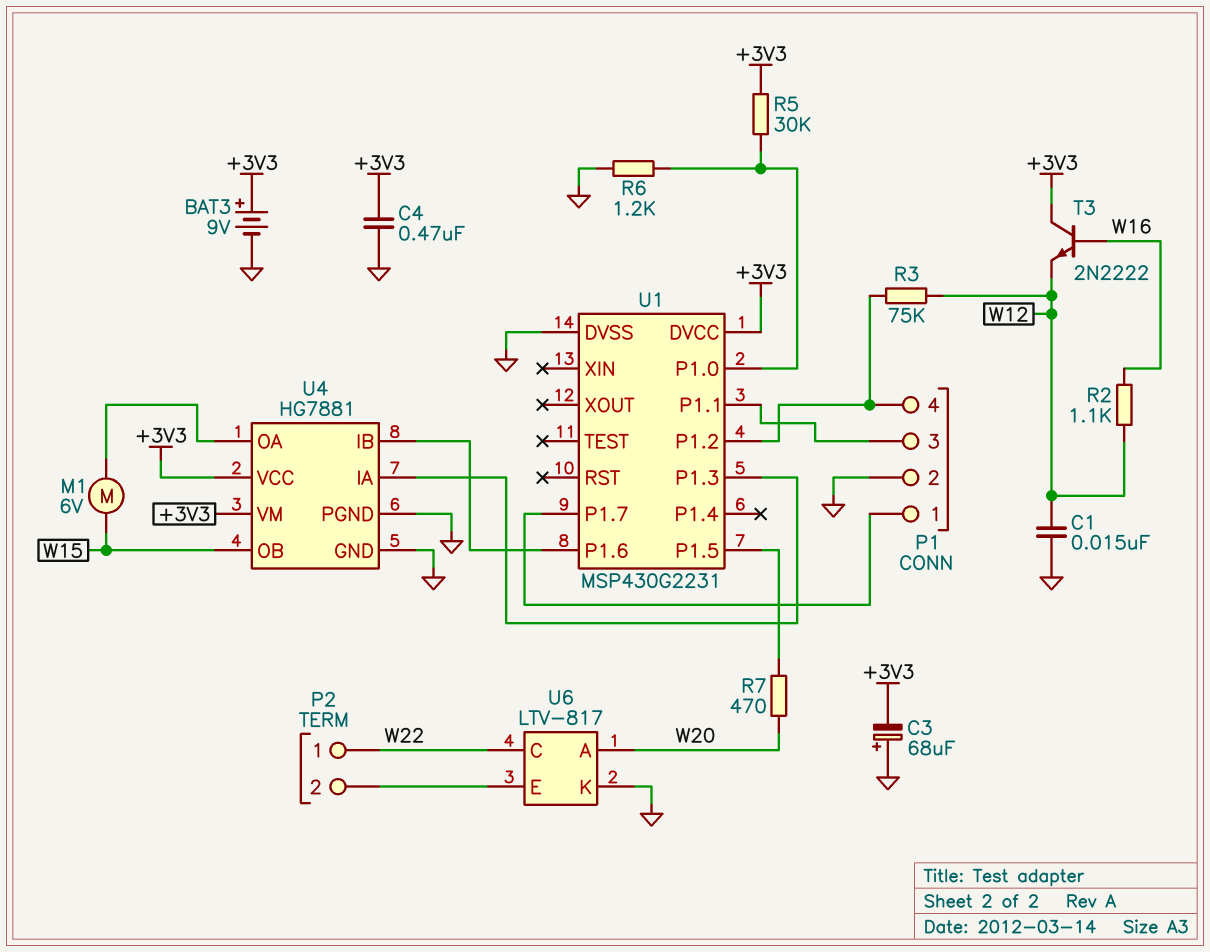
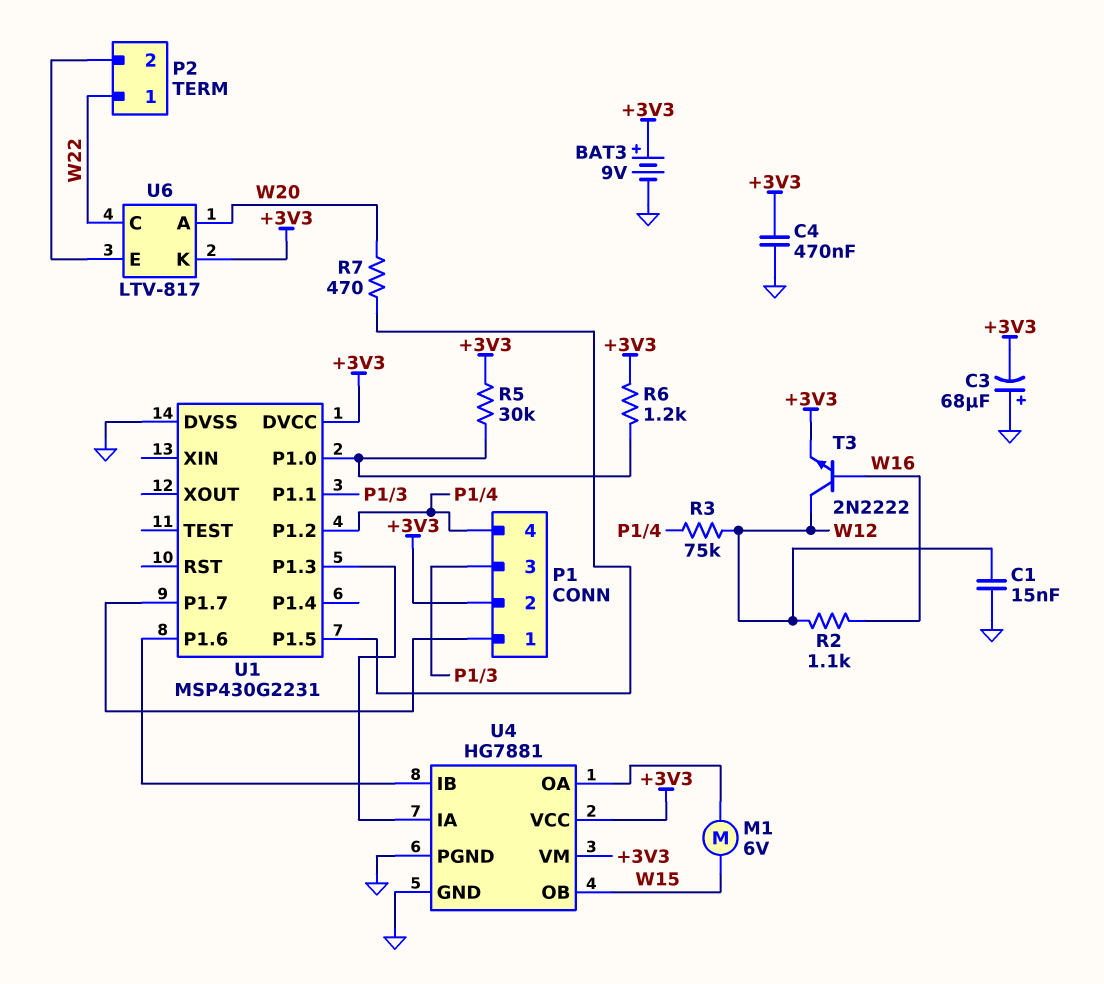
P1 pin 2: GND -> +3V3
R6: 1.2k (GND, U1/P1.0) -> 1.2k (+3V3, U1/P1.0)
T3: NPN 2N2222 (B W16, C +3V3, E W12) -> NPN 2N2222 (B W16, C W12, E +3V3)
U6 pin K: GND -> +3V3

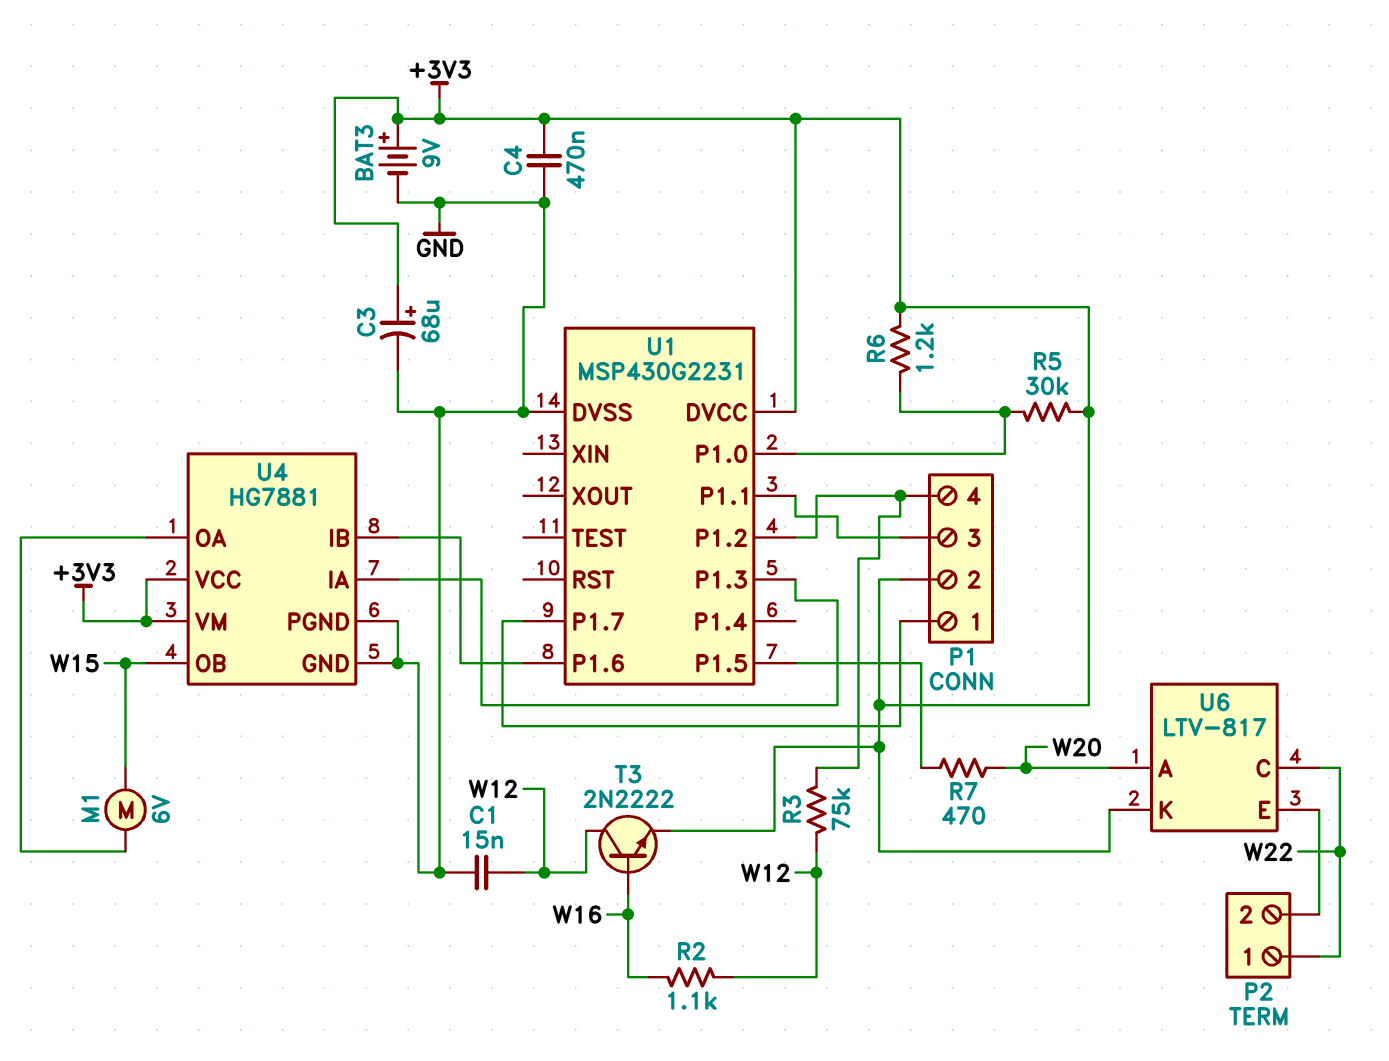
C3: 68uF (plus GND, minus +3V3) -> 68uF (plus +3V3, minus GND)

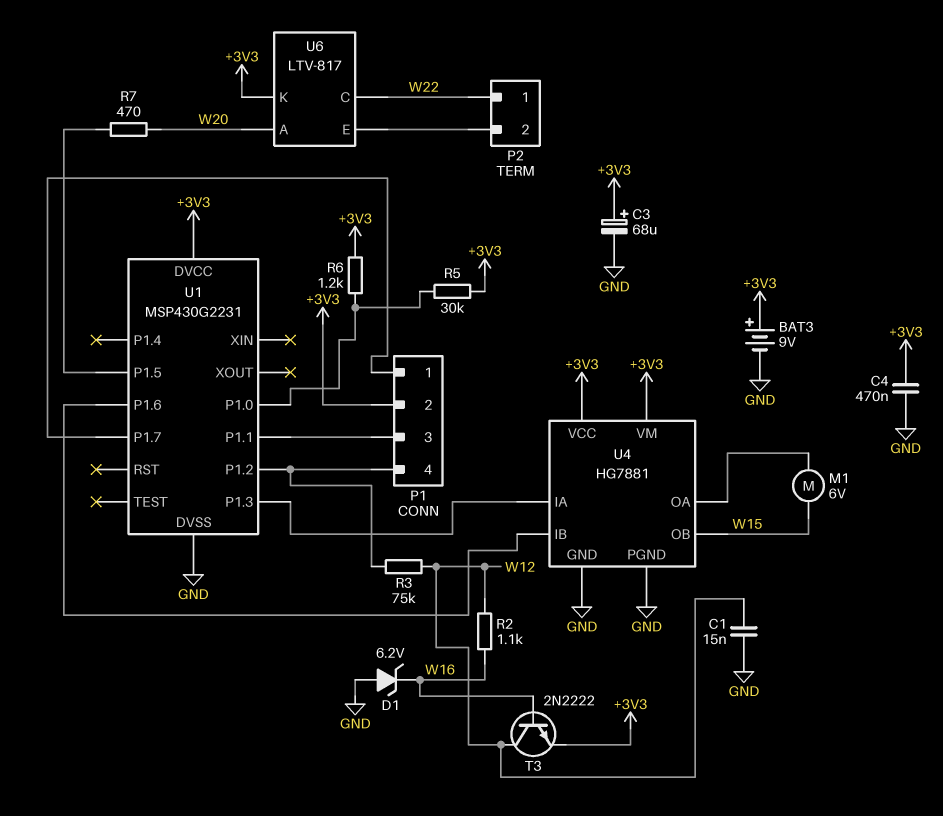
D1: none -> zener 6.2V (A GND, K W16)

